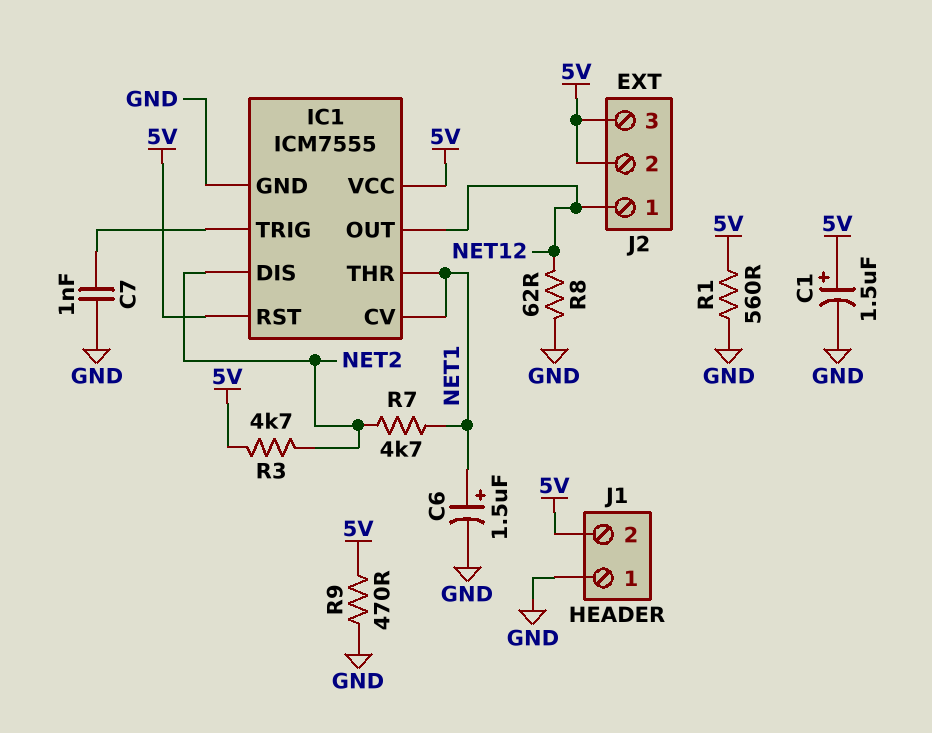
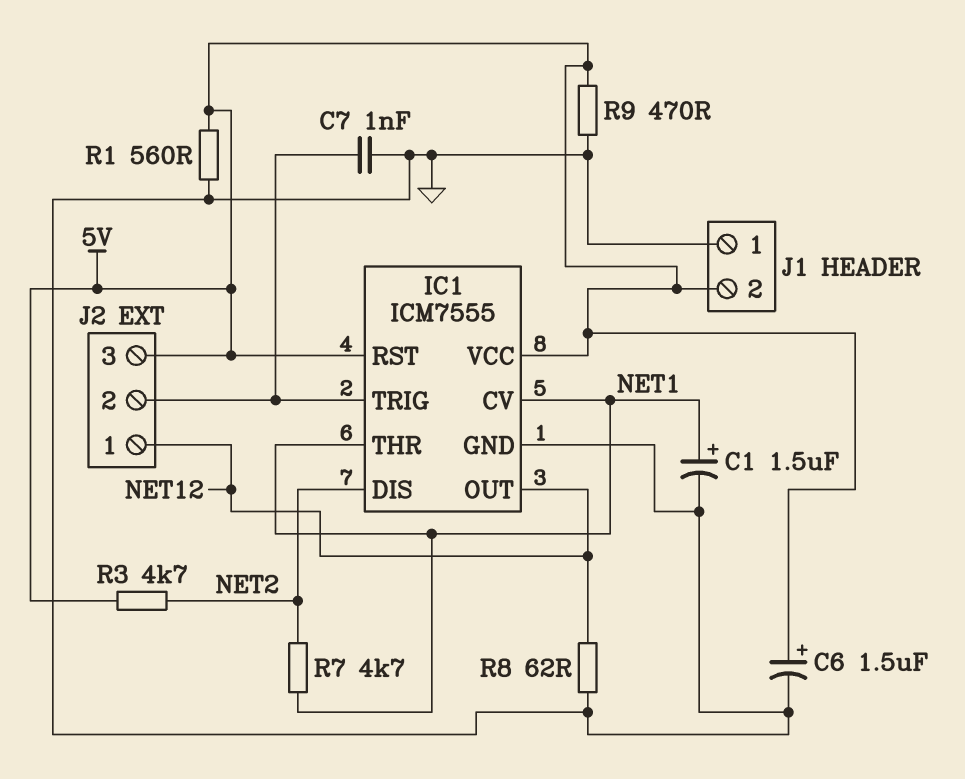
C1: 1.5uF (plus 5V, minus GND) -> 1.5uF (plus NET1, minus GND)
C6: 1.5uF (plus NET1, minus GND) -> 1.5uF (plus 5V, minus GND)
J2 pin 2: 5V -> IC1/TRIG

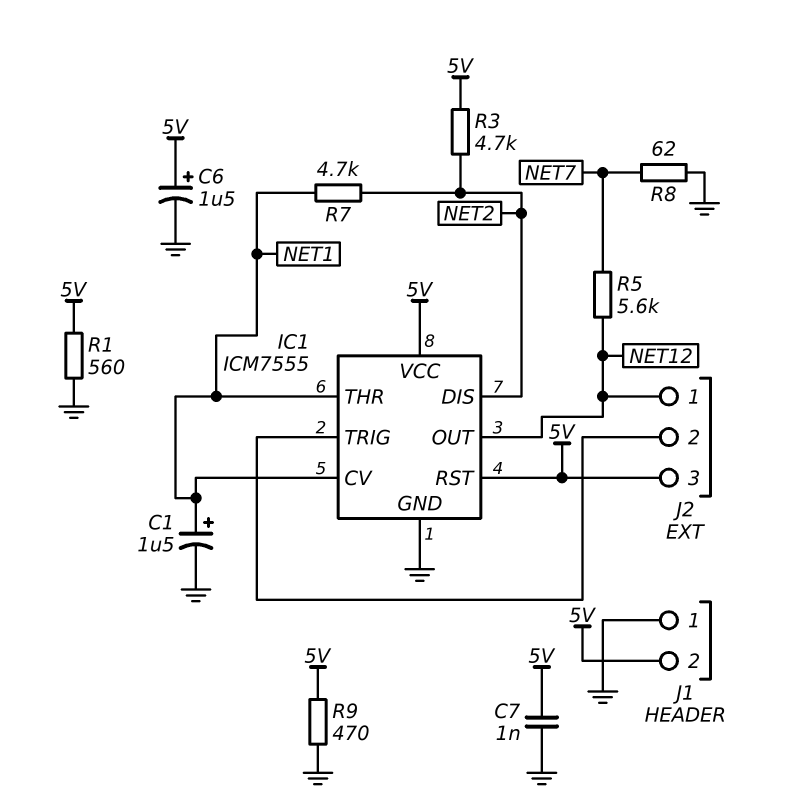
C7: 1nF (GND, IC1/TRIG) -> 1nF (5V, GND)
R5: none -> 5.6k (NET7, NET12)
R8: 62 (GND, NET12) -> 62 (GND, NET7)

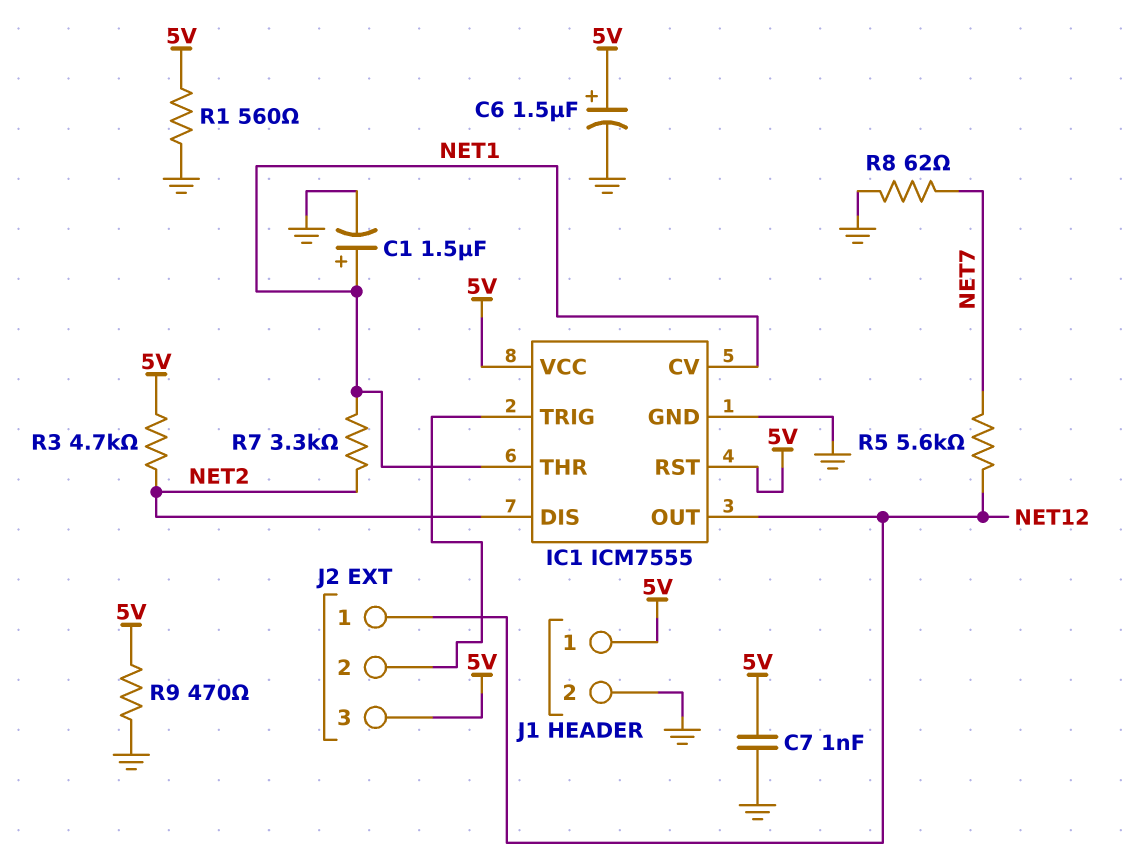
J1 pin 1: GND -> 5V
J1 pin 2: 5V -> GND
R7: 4.7k (NET1, NET2) -> 3.3k (NET1, NET2)

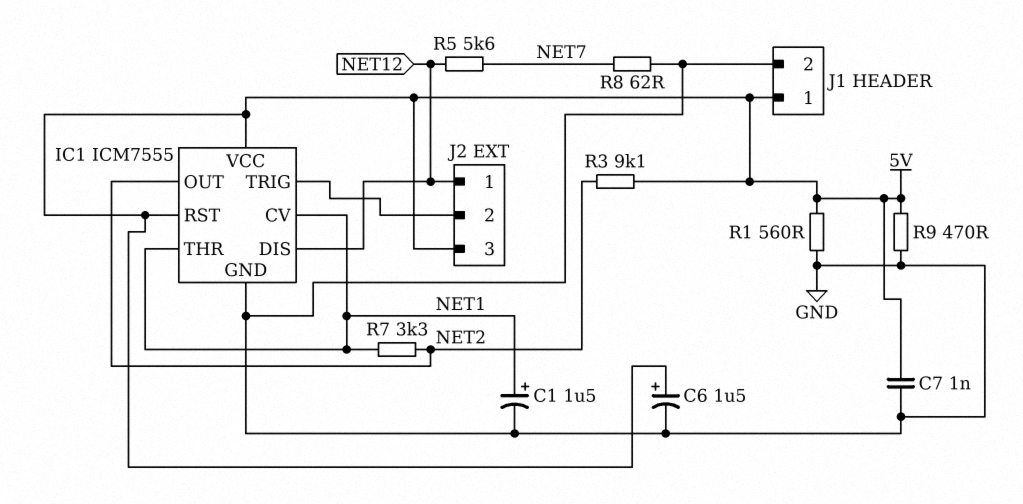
IC1 pin DIS: NET2 -> NET12
IC1 pin OUT: NET12 -> NET2
R3: 4.7k (5V, NET2) -> 9.1k (5V, NET2)

